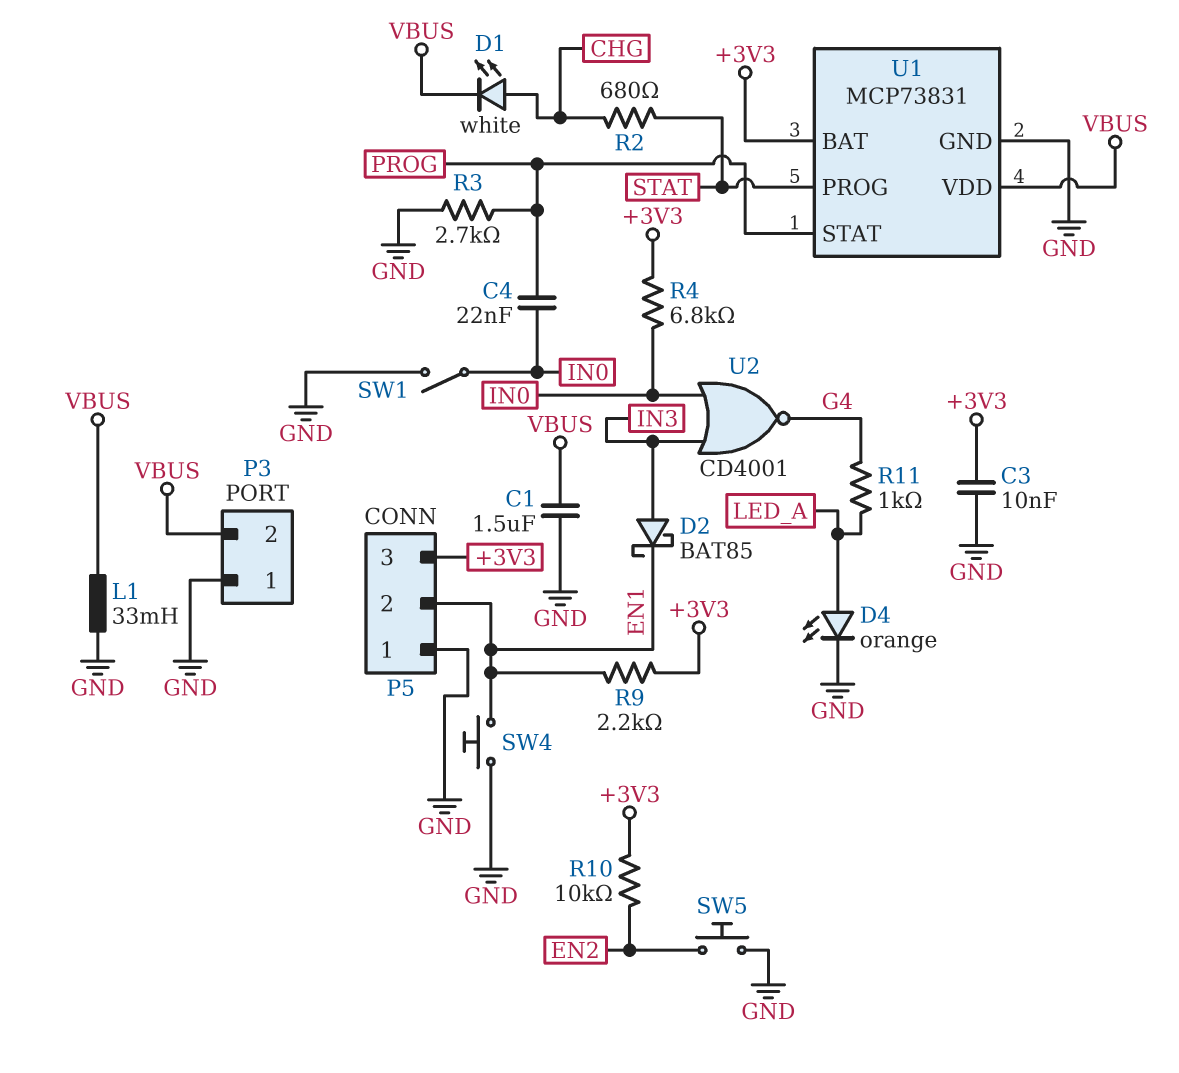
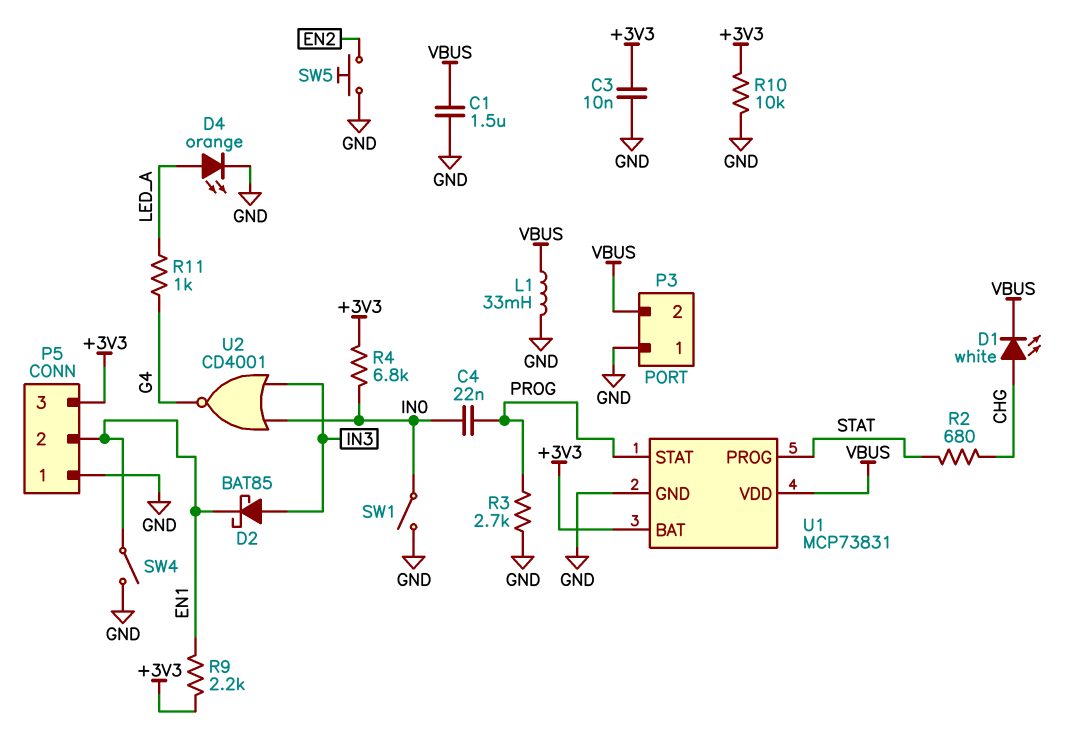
R10: 10k (+3V3, EN2) -> 10k (+3V3, GND)
SW4: button (EN1, GND) -> switch (EN1, GND)

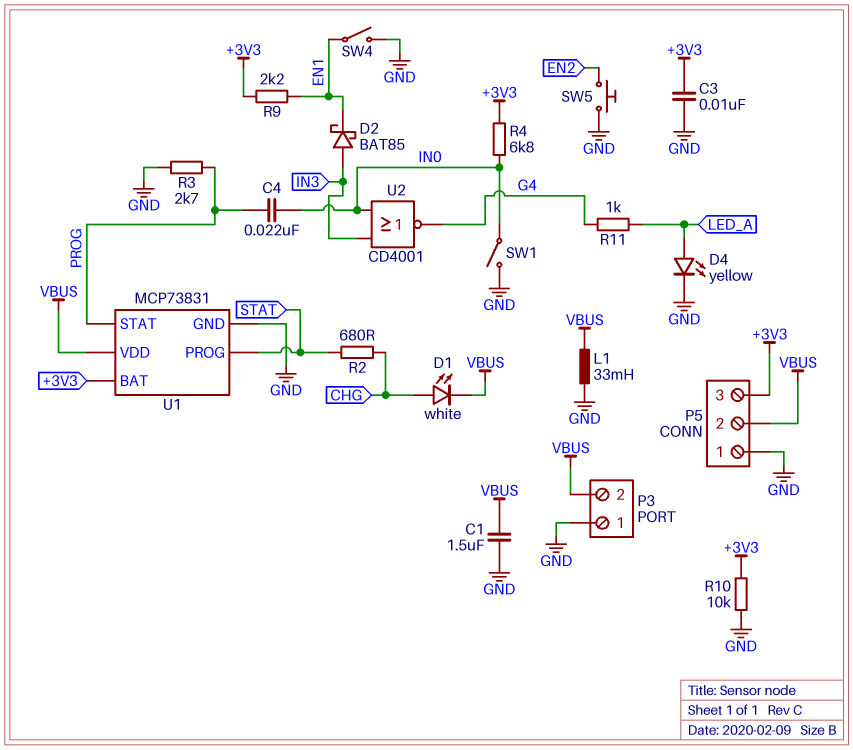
D4: LED orange (A LED_A, K GND) -> LED yellow (A LED_A, K GND)
P5 pin 2: EN1 -> VBUS

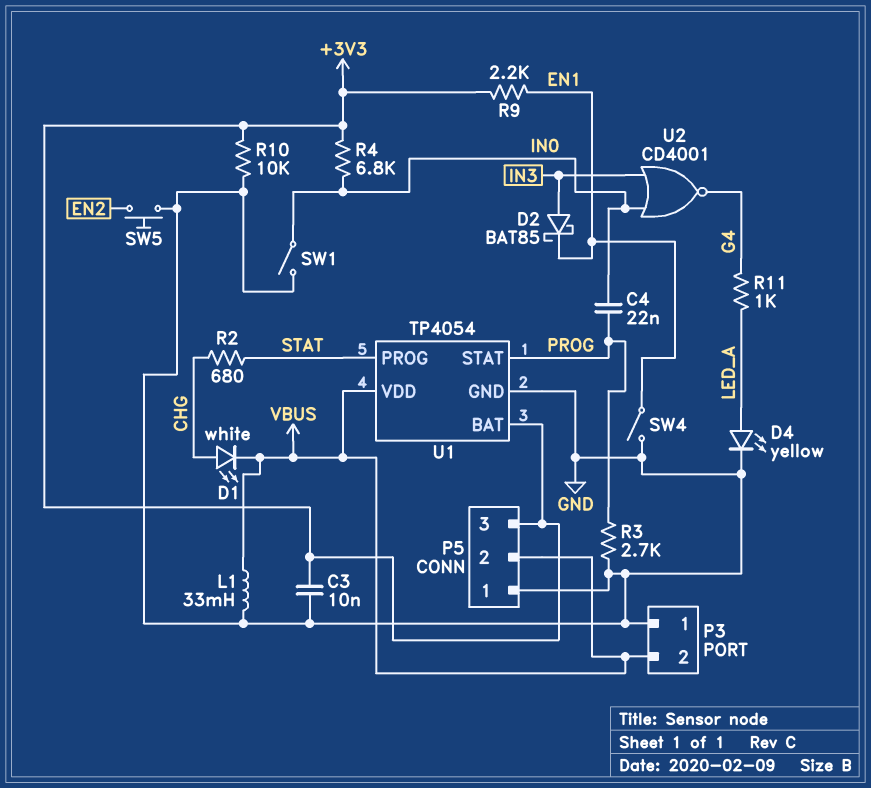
C1: 1.5uF (GND, VBUS) -> none
U1: MCP73831 -> TP4054

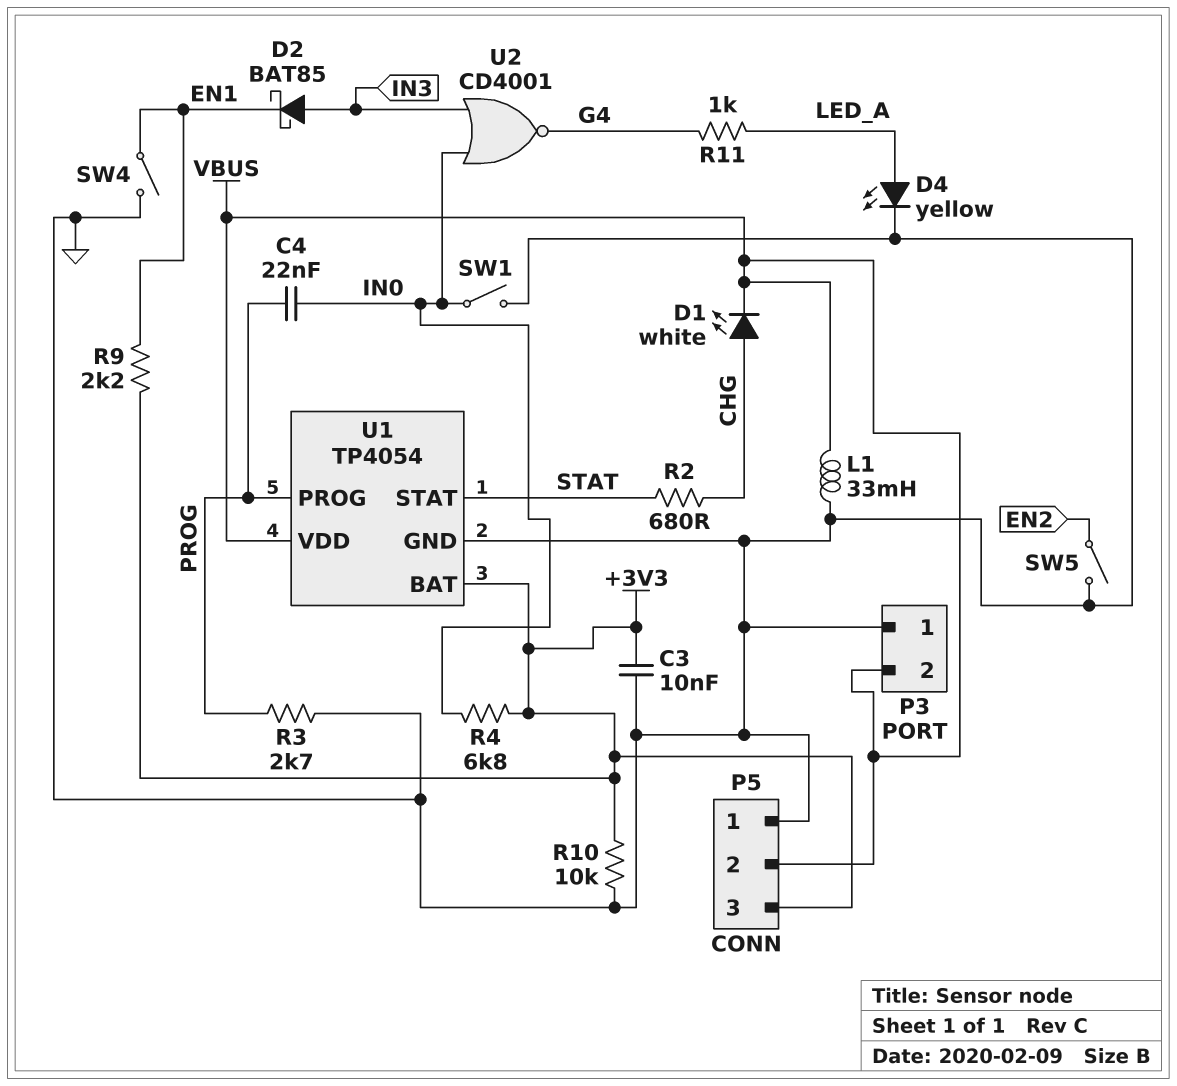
SW5: button (EN2, GND) -> switch (EN2, GND)
U1 pin PROG: STAT -> PROG
U1 pin STAT: PROG -> STAT

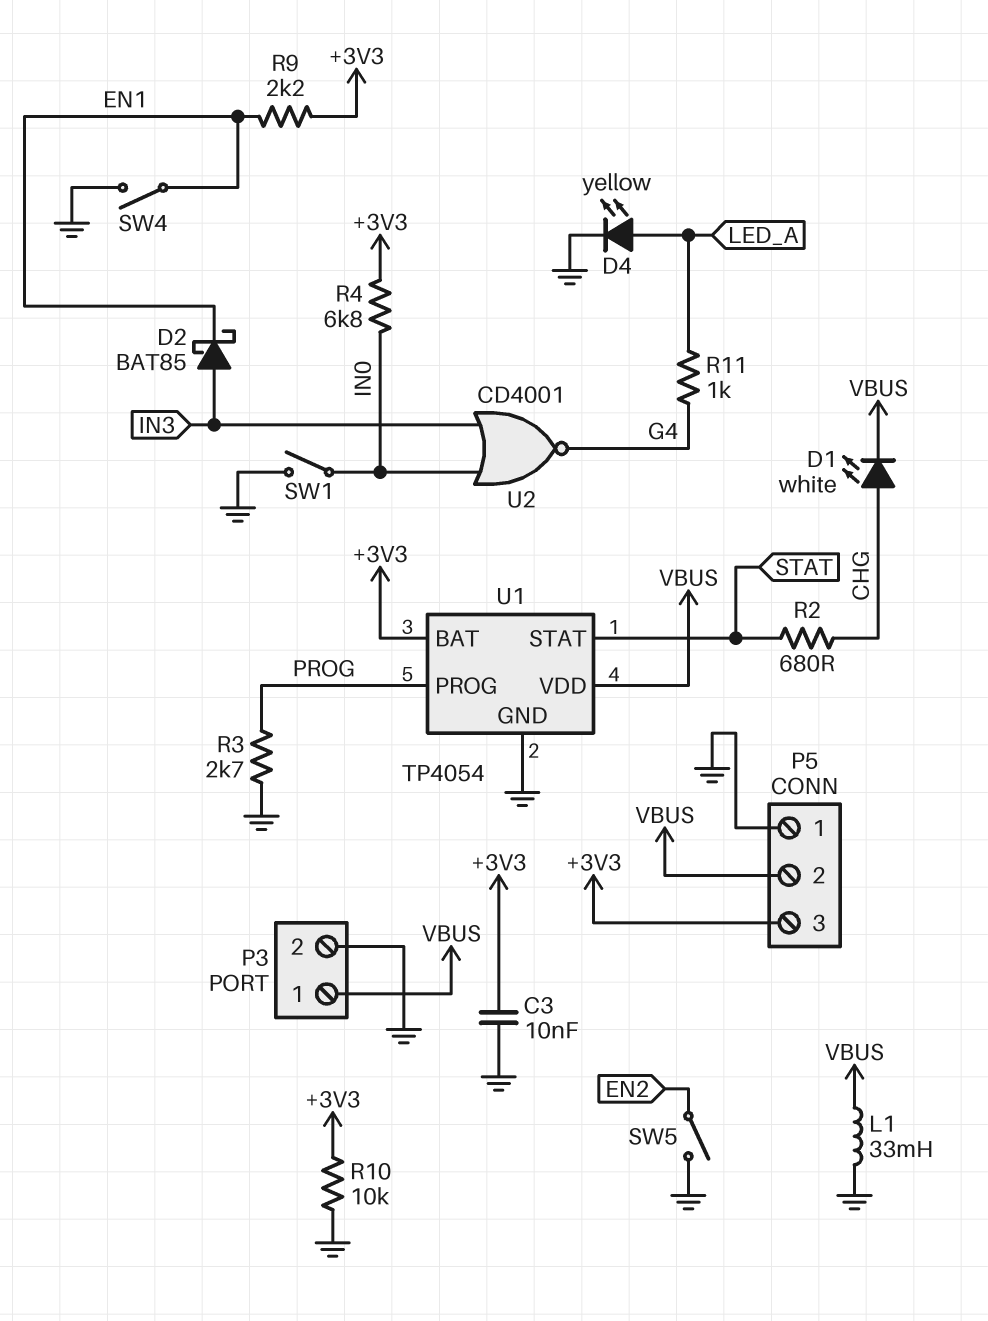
C4: 22nF (IN0, PROG) -> none
P3 pin 1: GND -> VBUS
P3 pin 2: VBUS -> GND

